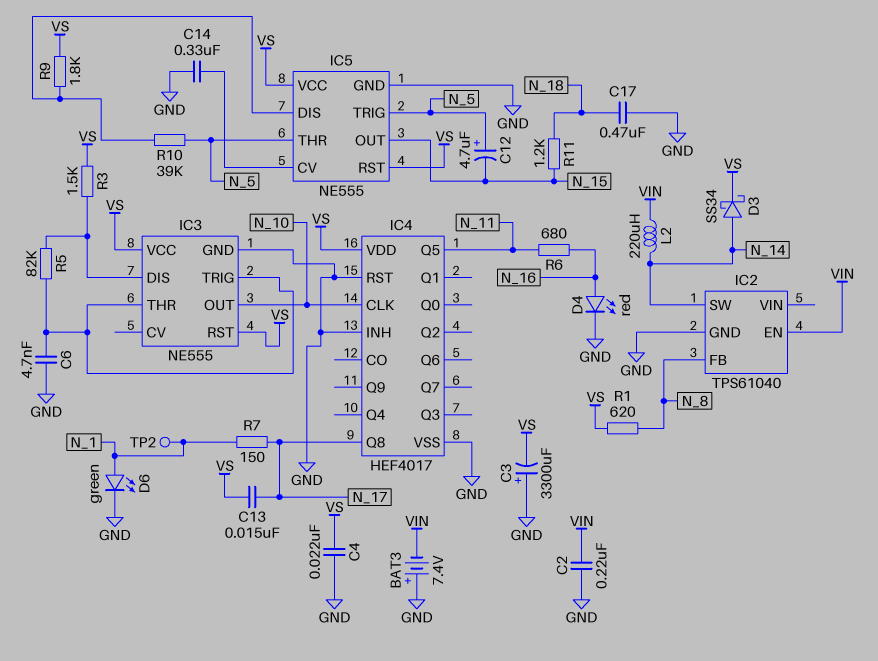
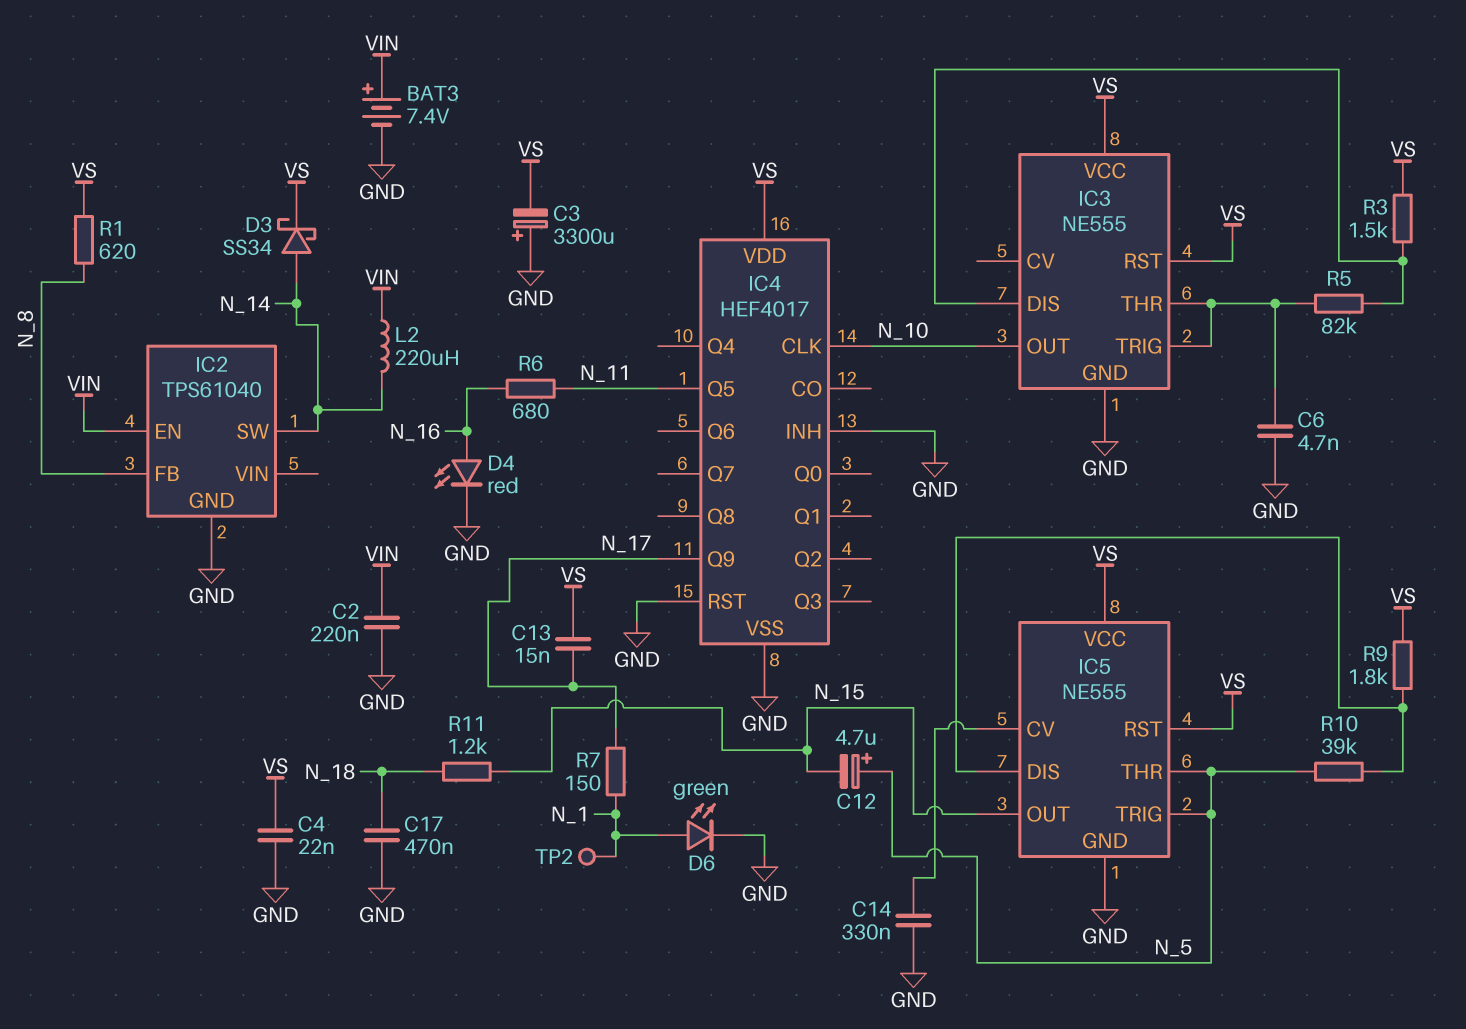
BAT3: 7.4V (plus GND, minus VIN) -> 7.4V (plus VIN, minus GND)
IC4 pin Q8: N_17 -> none
IC4 pin Q9: none -> N_17

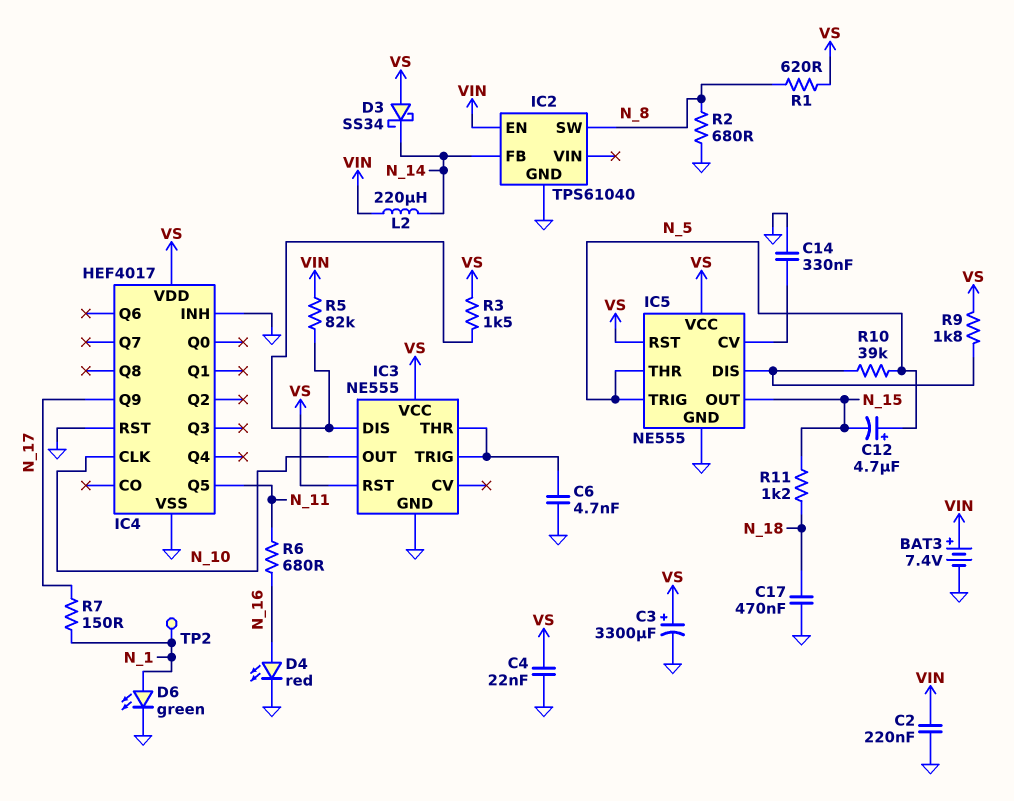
C3: 3300uF (plus GND, minus VS) -> 3300uF (plus VS, minus GND)
C13: 15nF (N_17, VS) -> none
D3: schottky SS34 (A N_14, K VS) -> schottky SS34 (A VS, K N_14)
IC2 pin FB: N_8 -> N_14
IC2 pin SW: N_14 -> N_8
R2: none -> 680 (GND, N_8)
R5: 82k (IC3/DIS, IC3/THR) -> 82k (IC3/DIS, VIN)

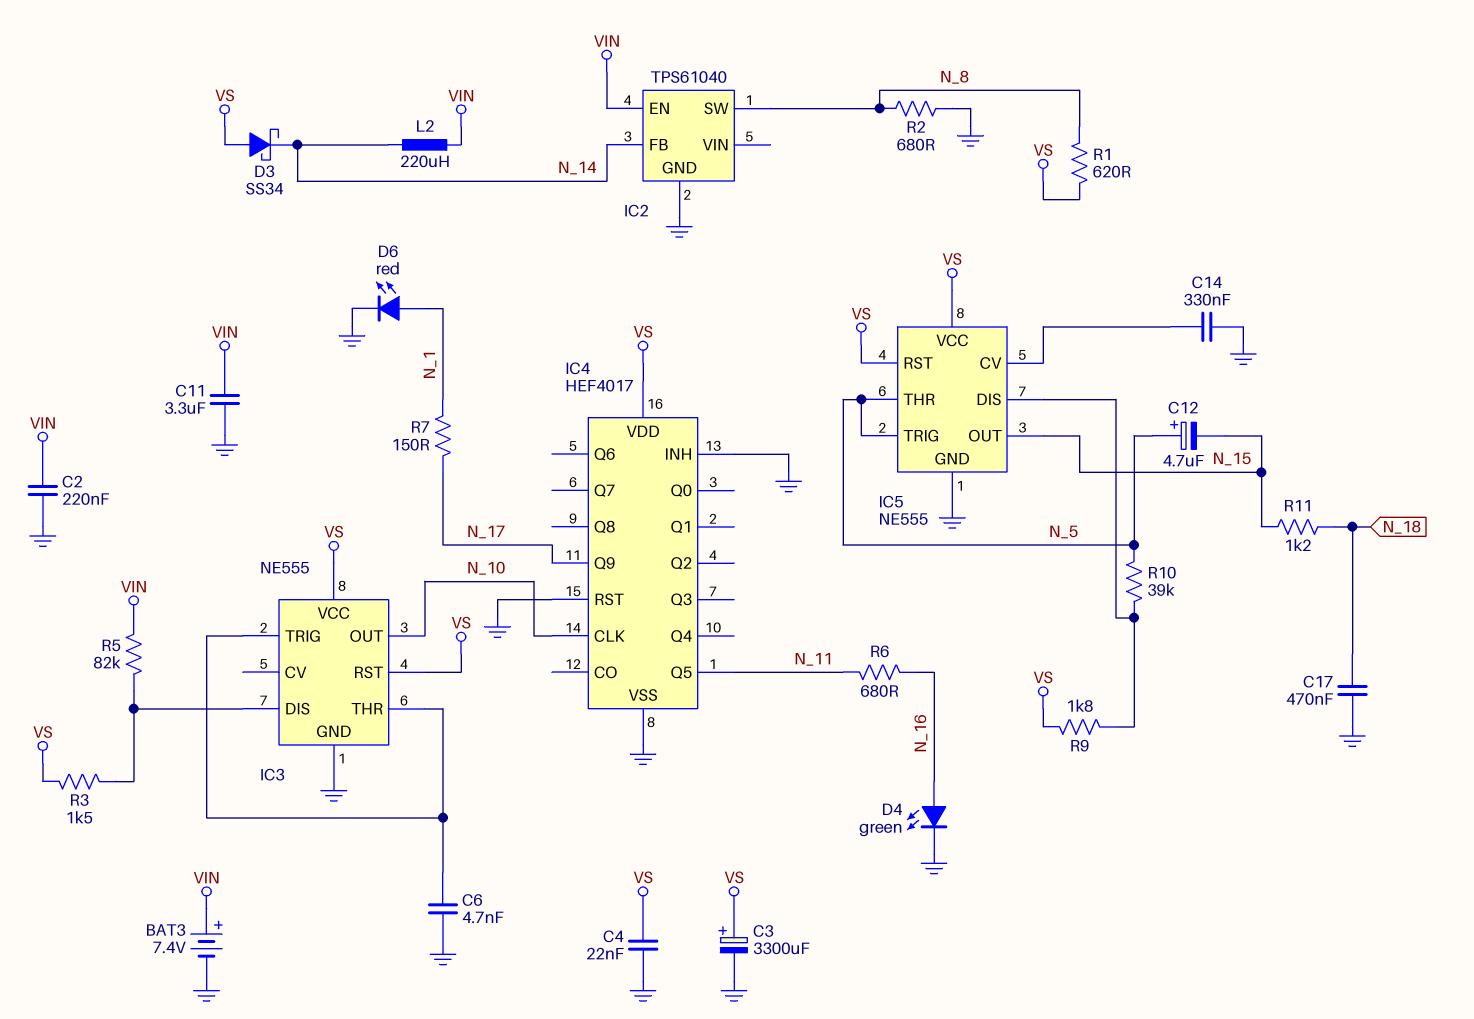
C11: none -> 3.3uF (GND, VIN)
D4: LED red (A N_16, K GND) -> LED green (A N_16, K GND)
D6: LED green (A N_1, K GND) -> LED red (A N_1, K GND)
TP2: test point (N_1) -> none

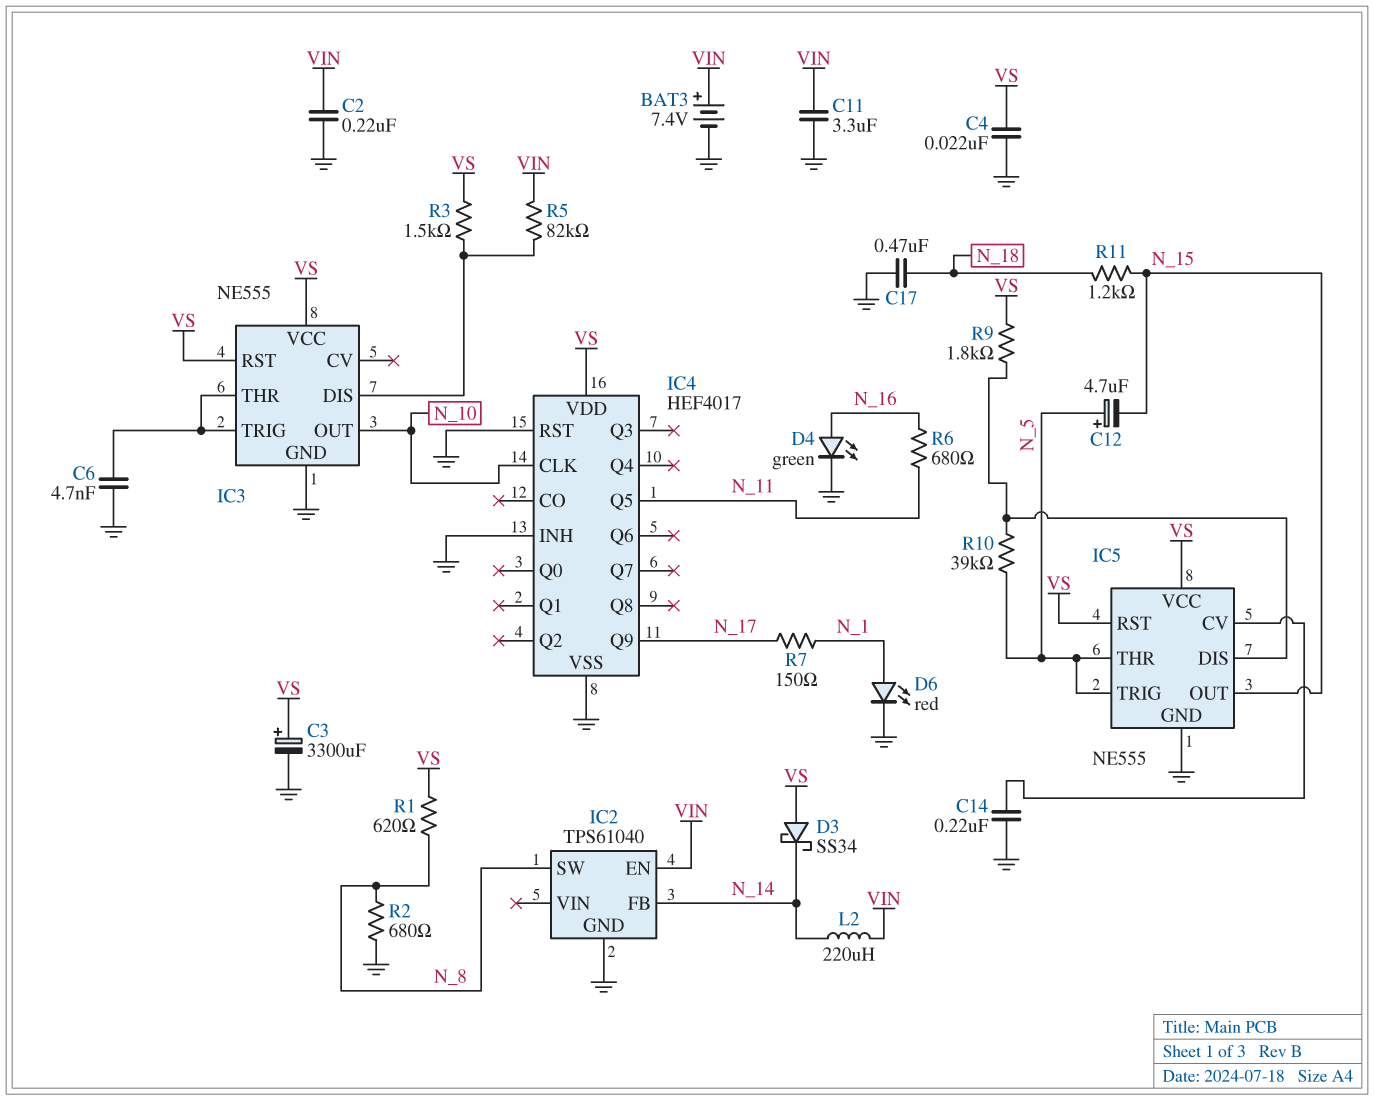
C14: 330nF (GND, IC5/CV) -> 220nF (GND, IC5/CV)

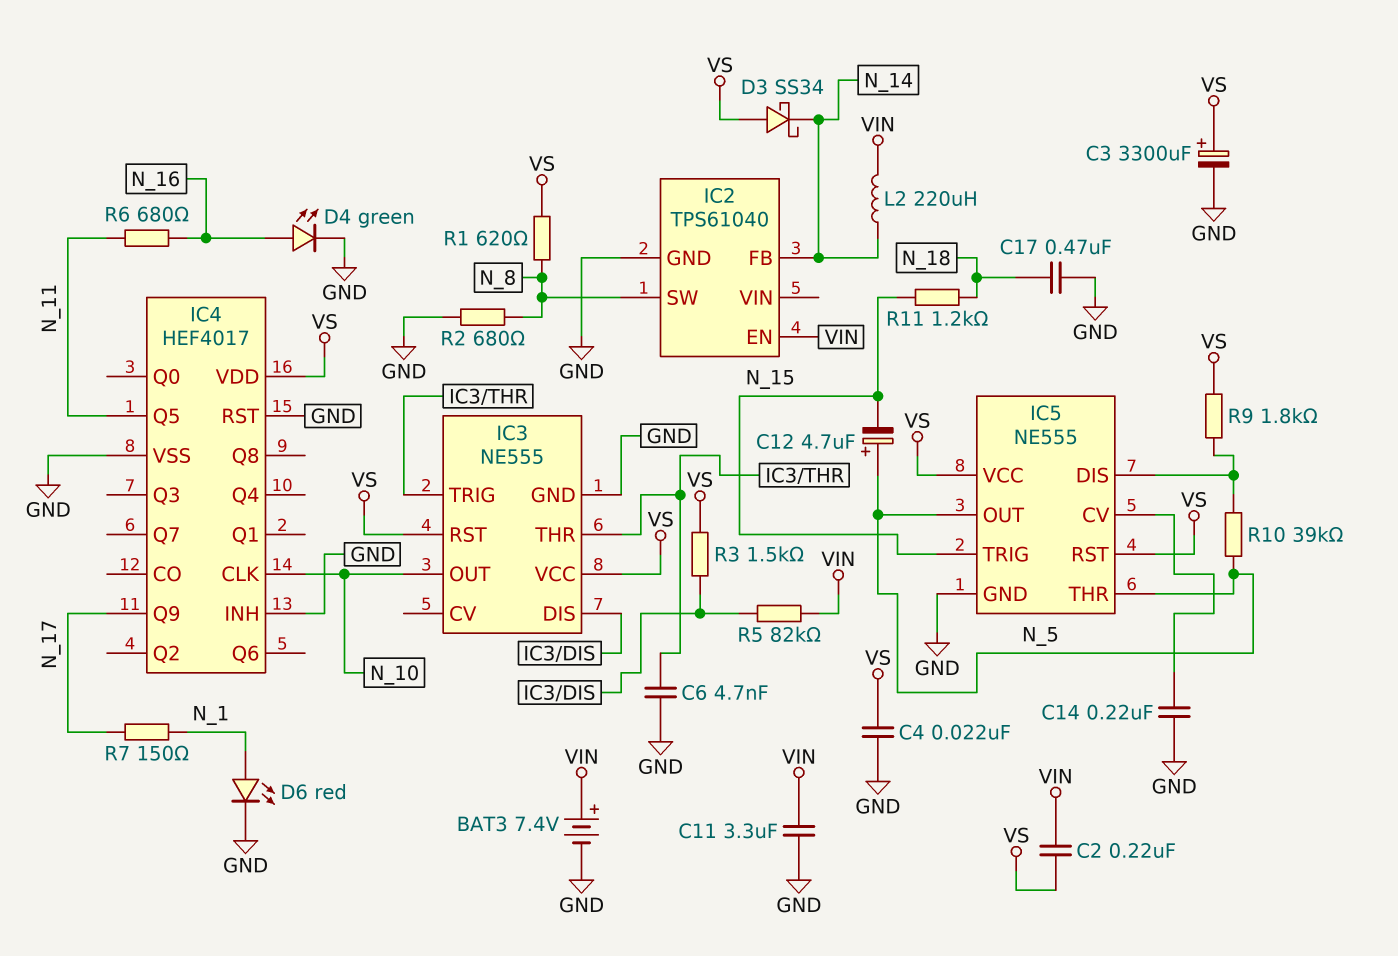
C2: 220nF (GND, VIN) -> 220nF (VIN, VS)
IC5 pin OUT: N_15 -> N_5
IC5 pin TRIG: N_5 -> N_15

